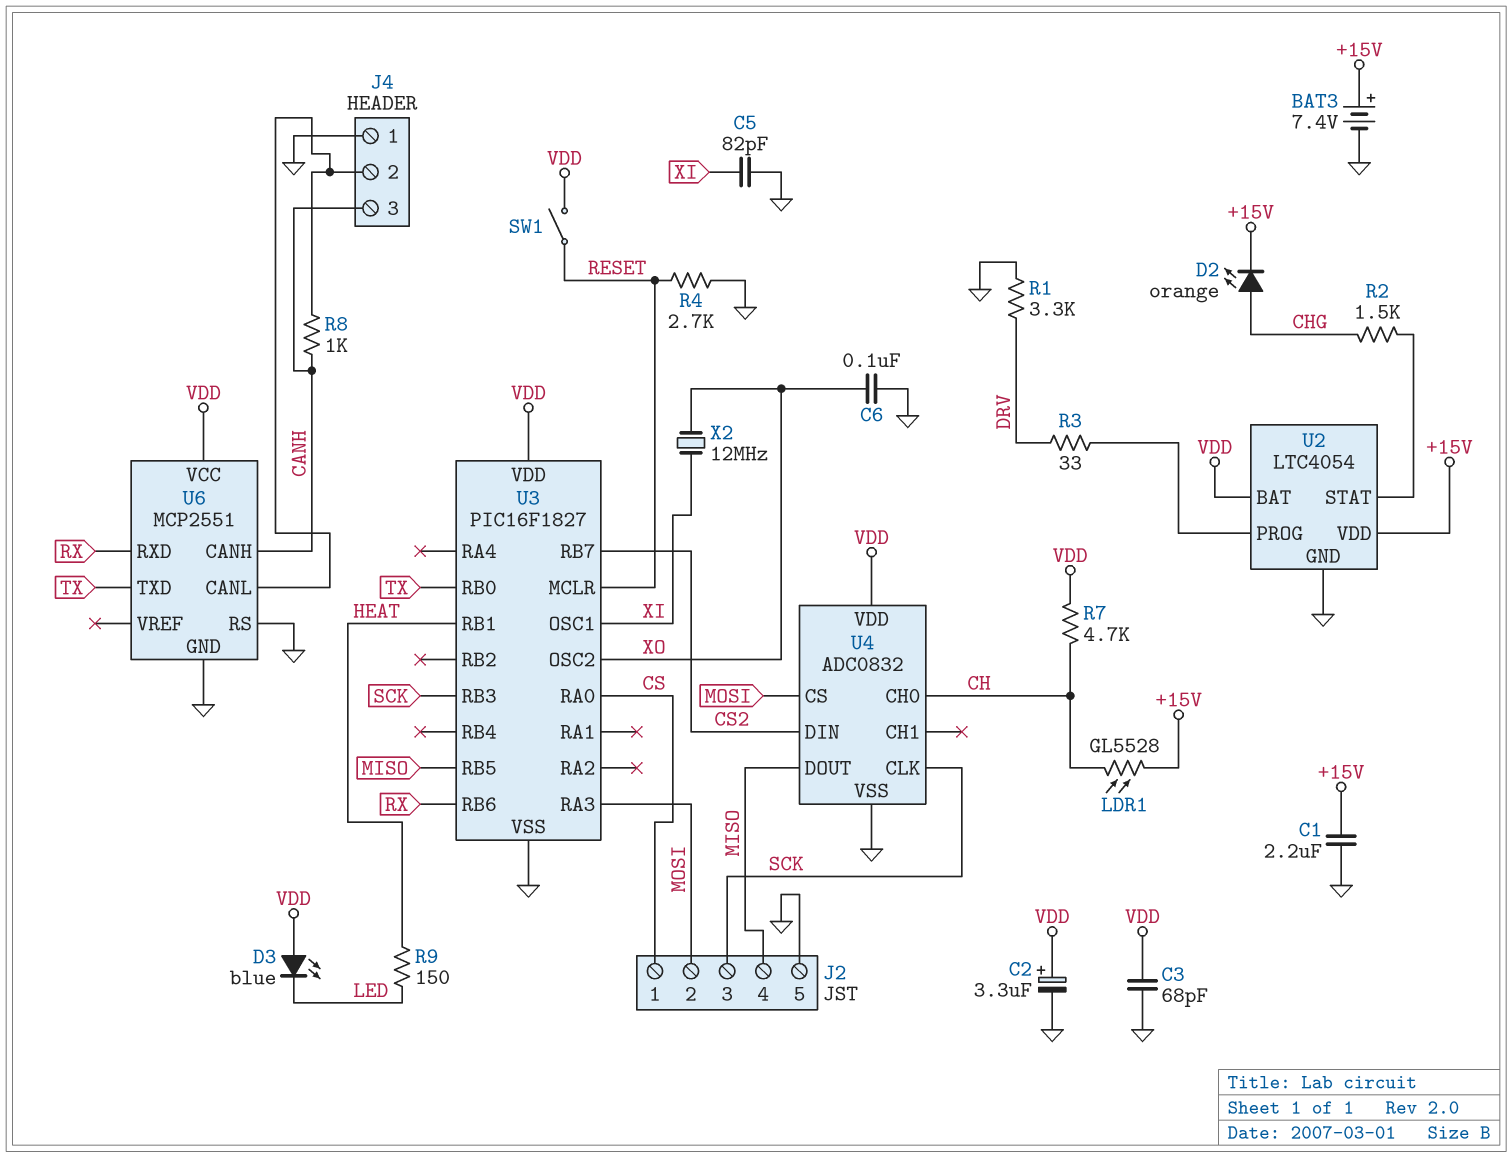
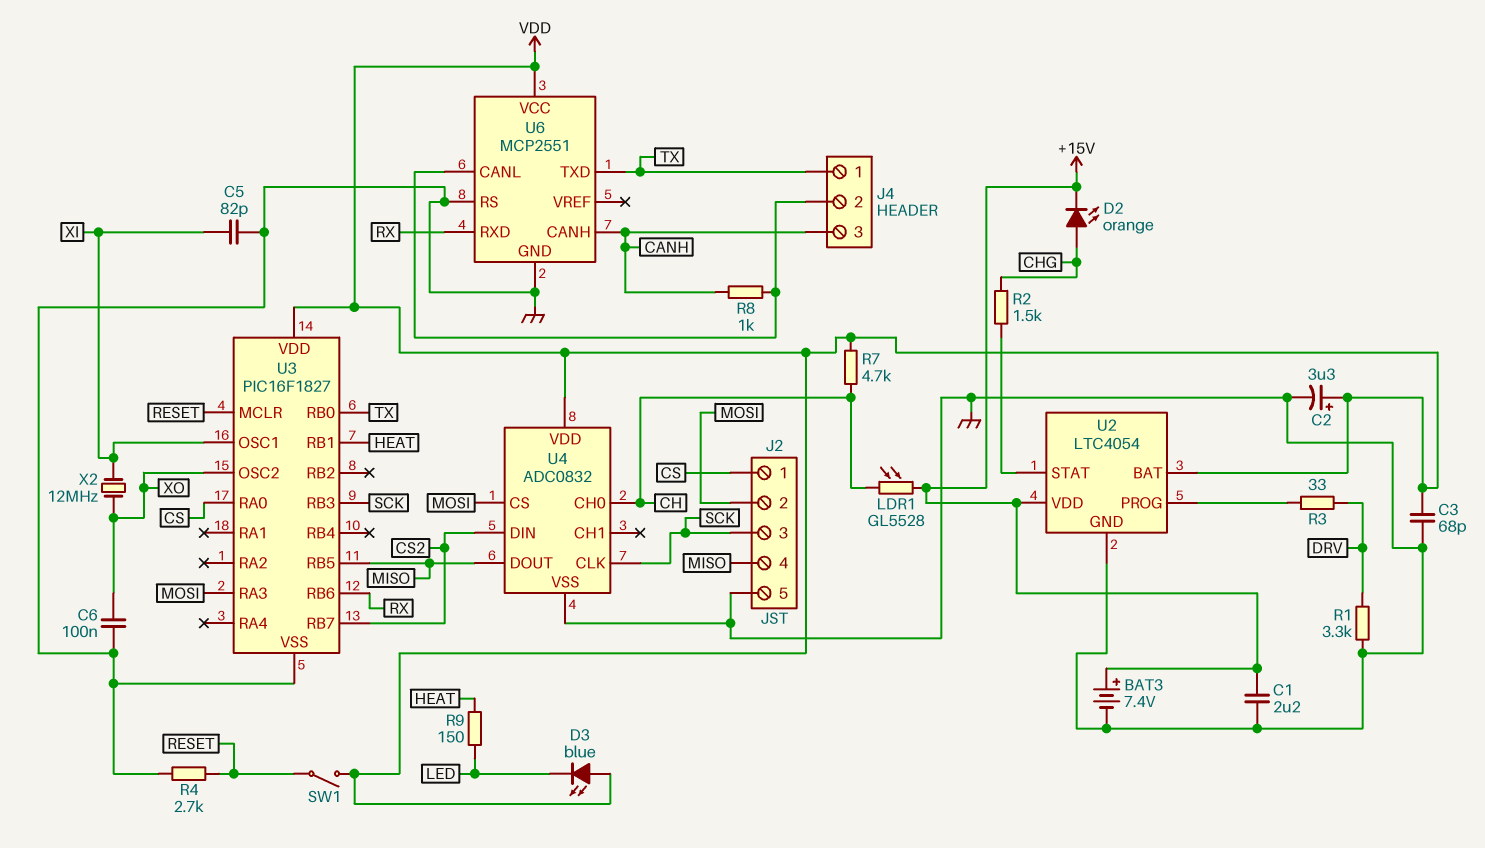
J4 pin 1: GND -> TX

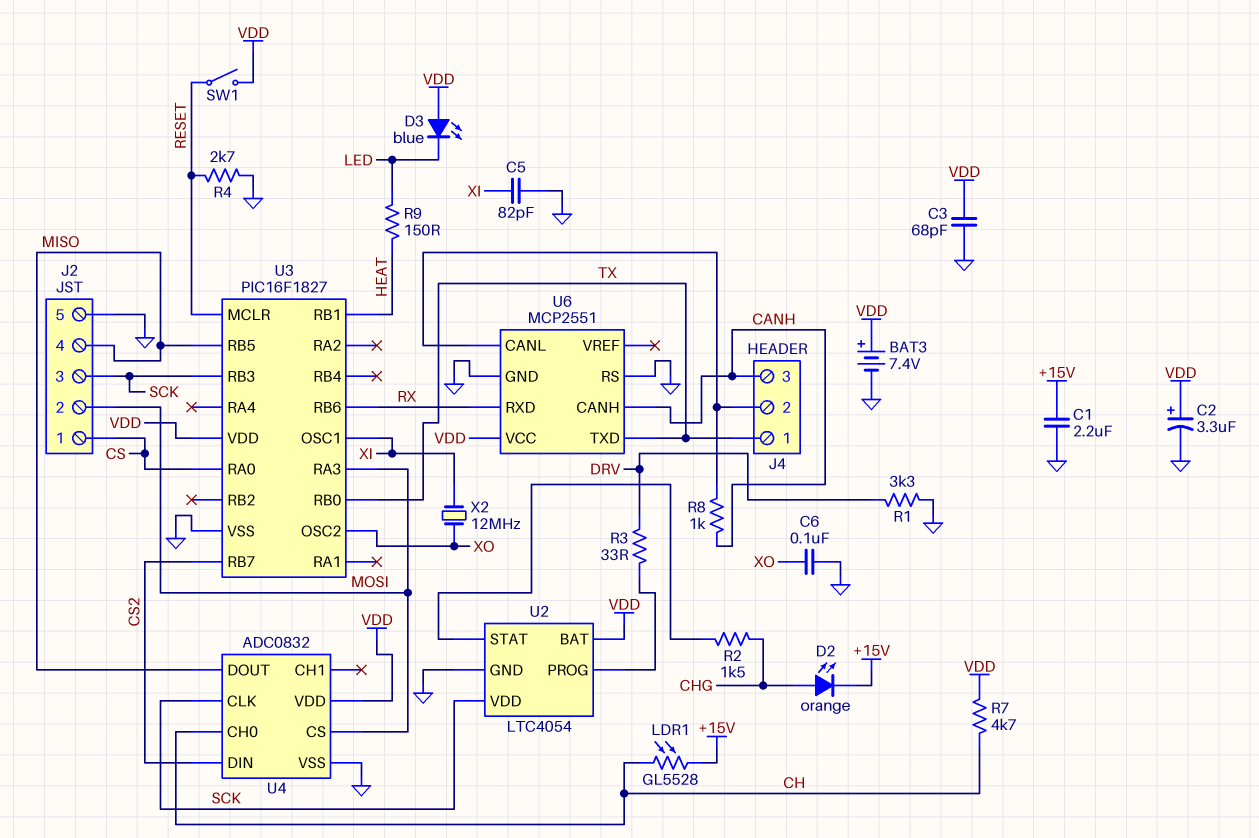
BAT3: 7.4V (plus +15V, minus GND) -> 7.4V (plus VDD, minus GND)
U2 pin VDD: +15V -> SCK

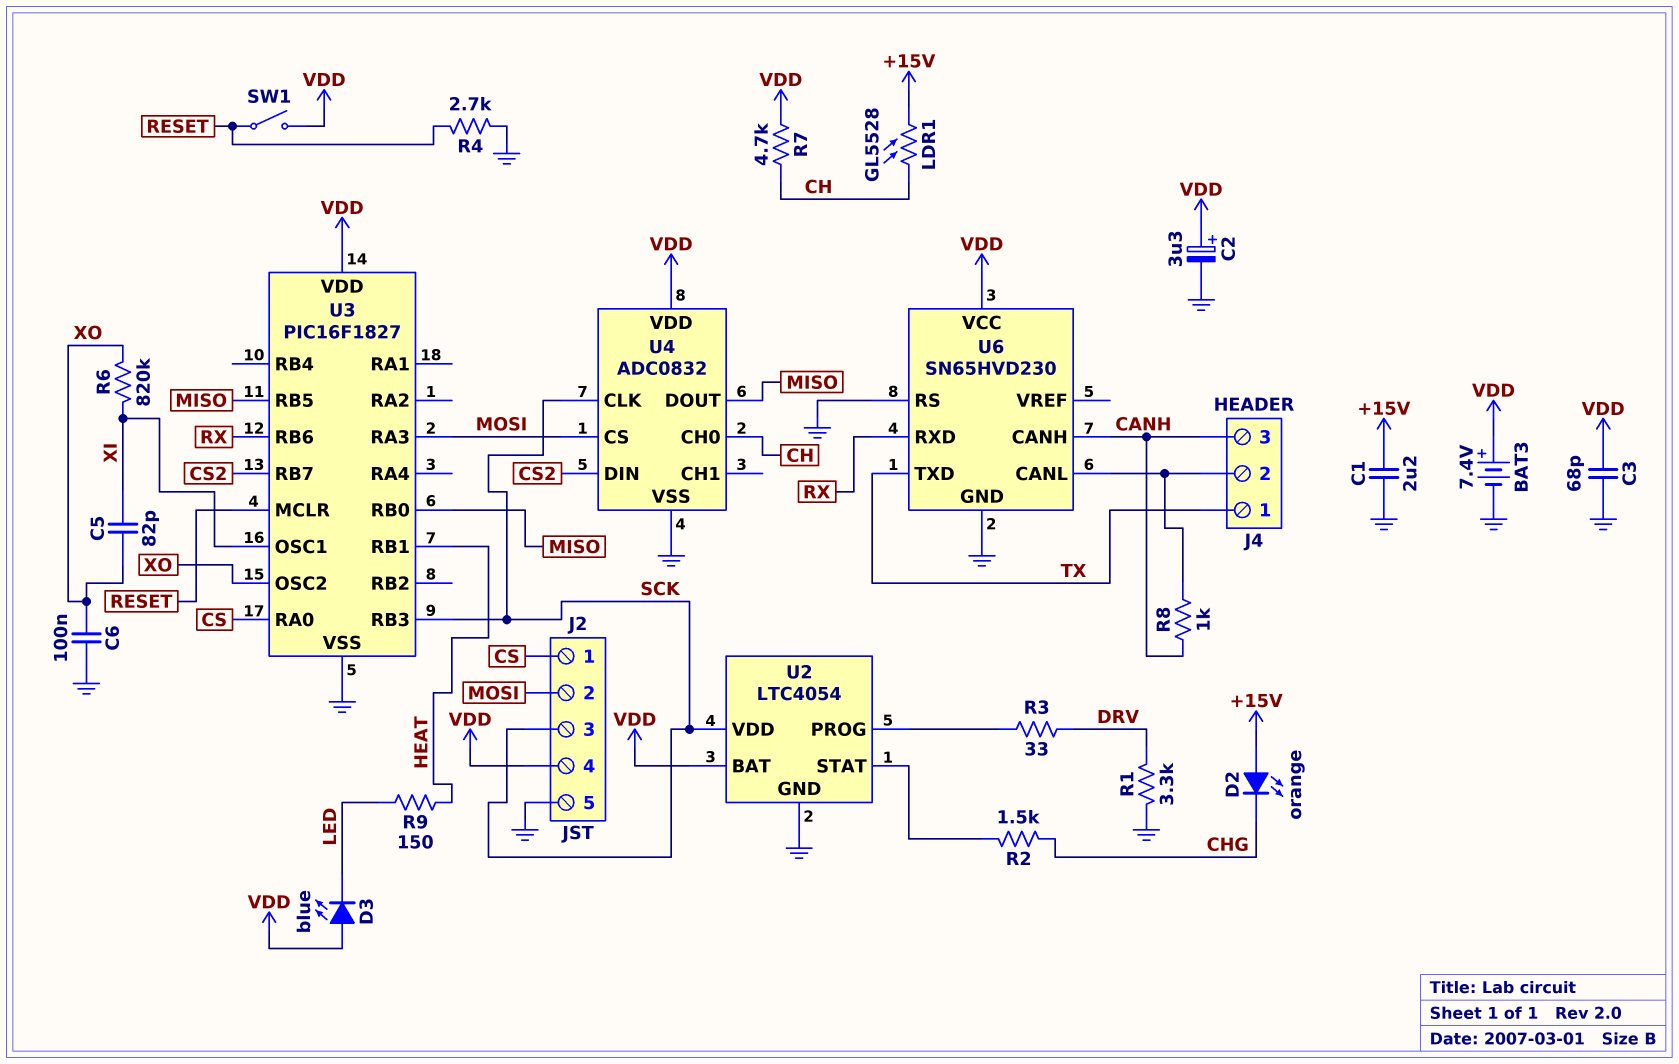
C5: 82pF (GND, XI) -> 82pF (XI, XO)
D2: LED orange (A CHG, K +15V) -> LED orange (A +15V, K CHG)
J2 pin 4: MISO -> VDD
R6: none -> 820k (XI, XO)
U3 pin RB0: TX -> MISO
U6: MCP2551 -> SN65HVD230
X2: 12MHz (XI, XO) -> none

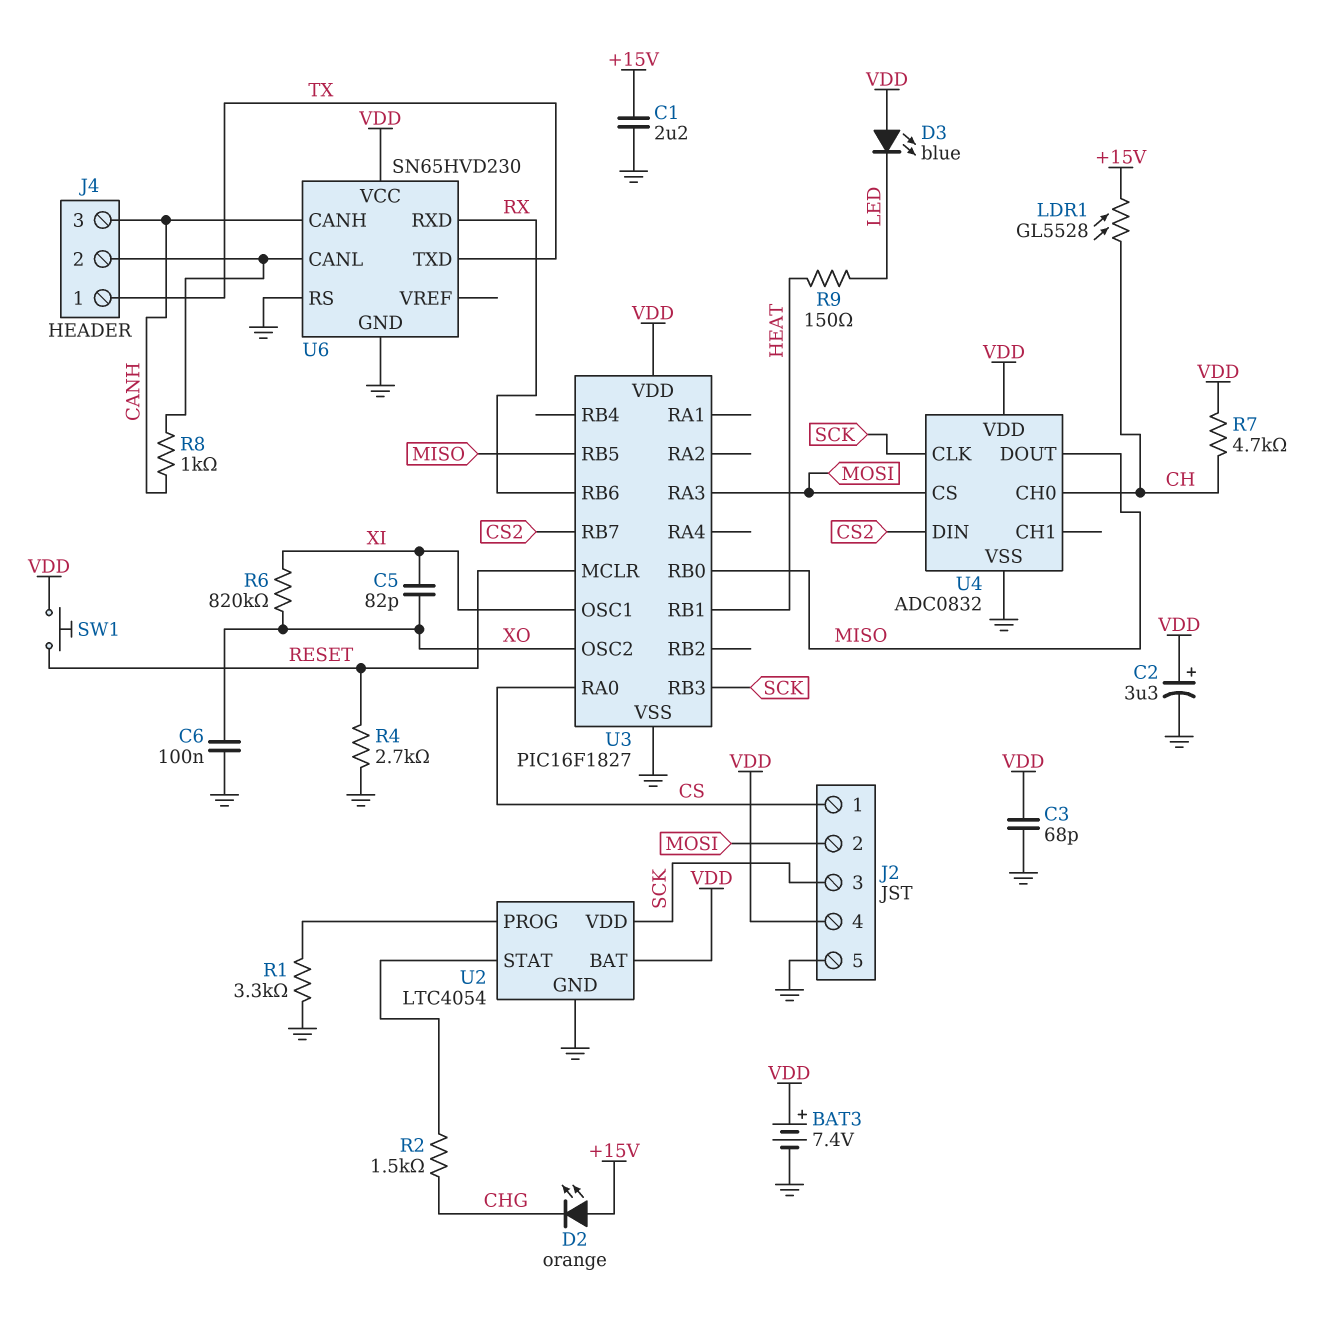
R1: 3.3k (DRV, GND) -> 3.3k (GND, U2/PROG)
R3: 33 (DRV, U2/PROG) -> none
SW1: switch (RESET, VDD) -> button (RESET, VDD)

